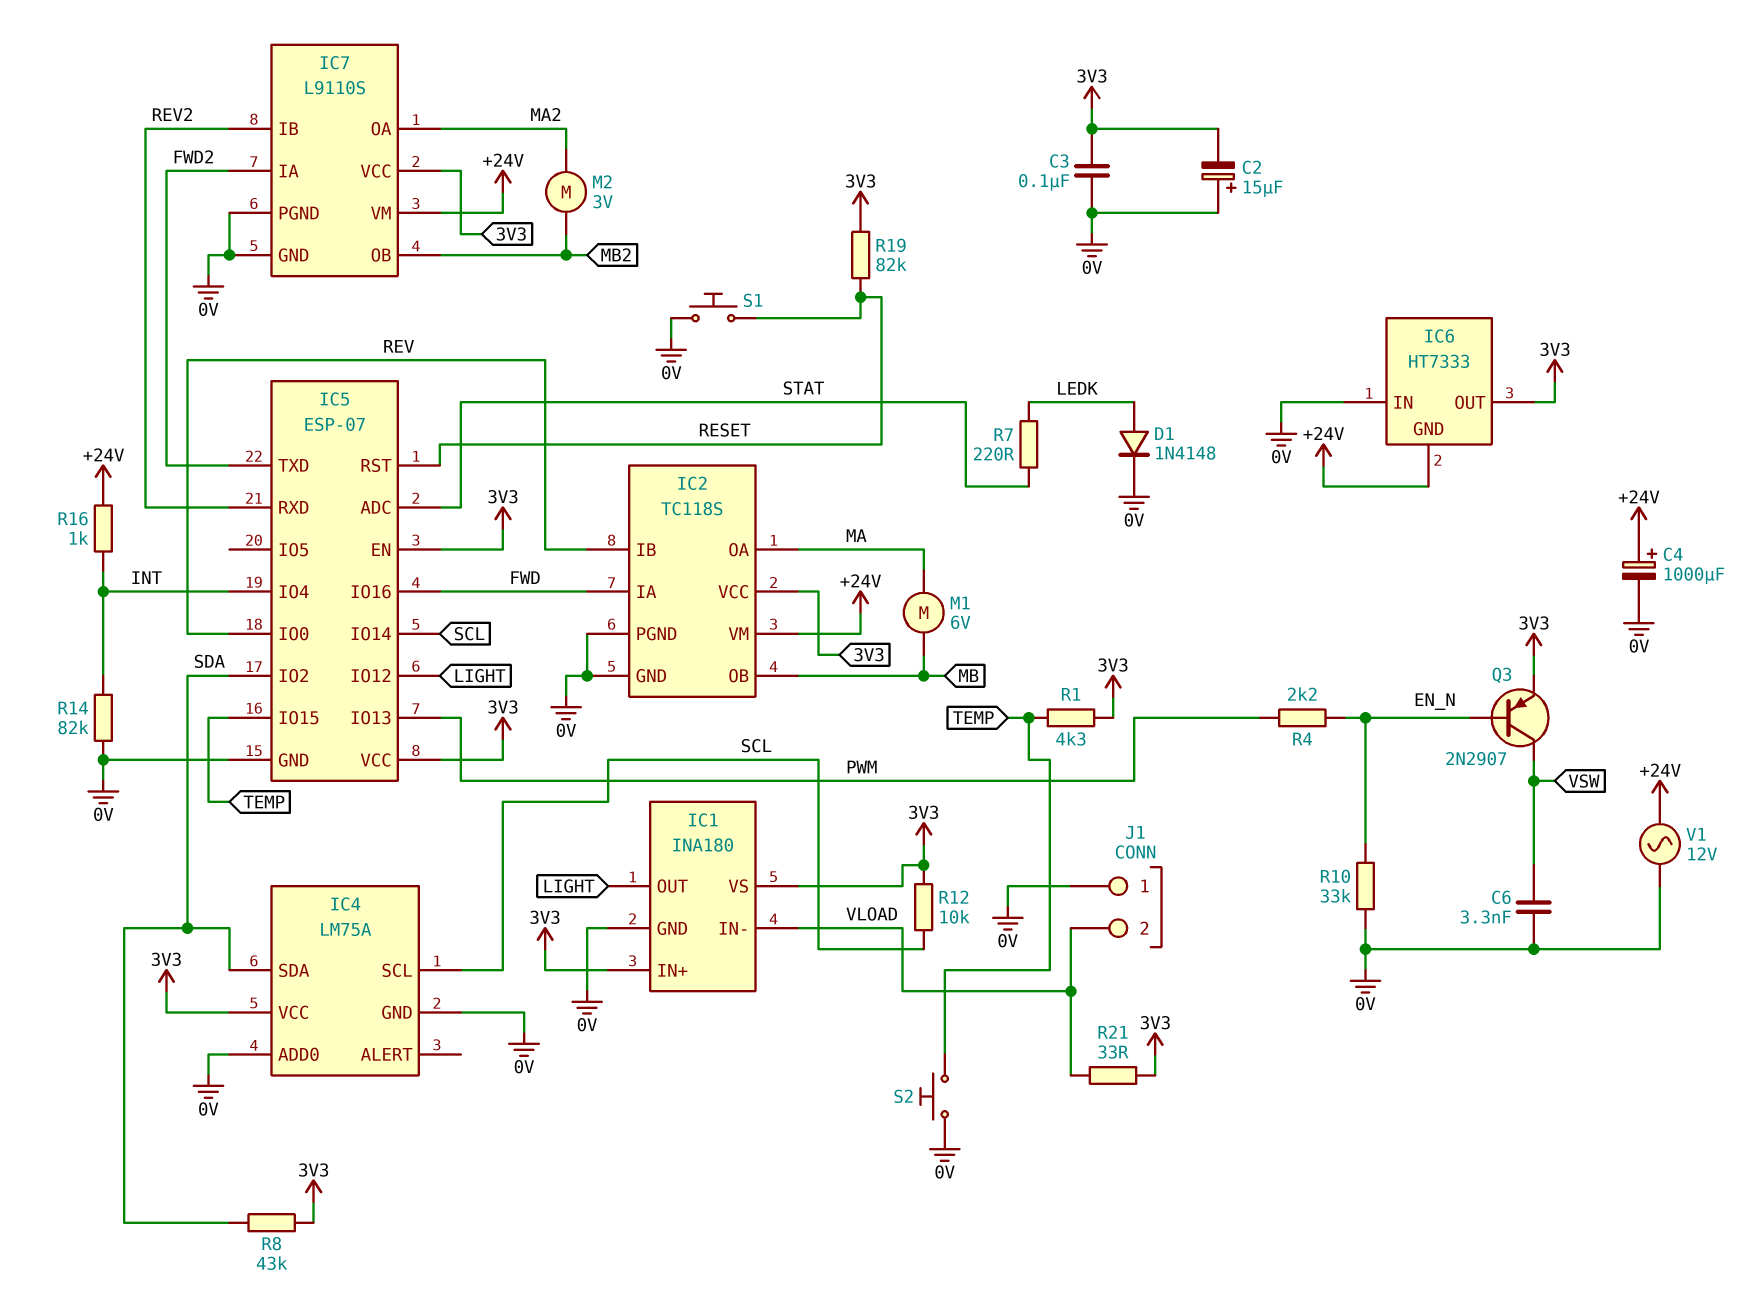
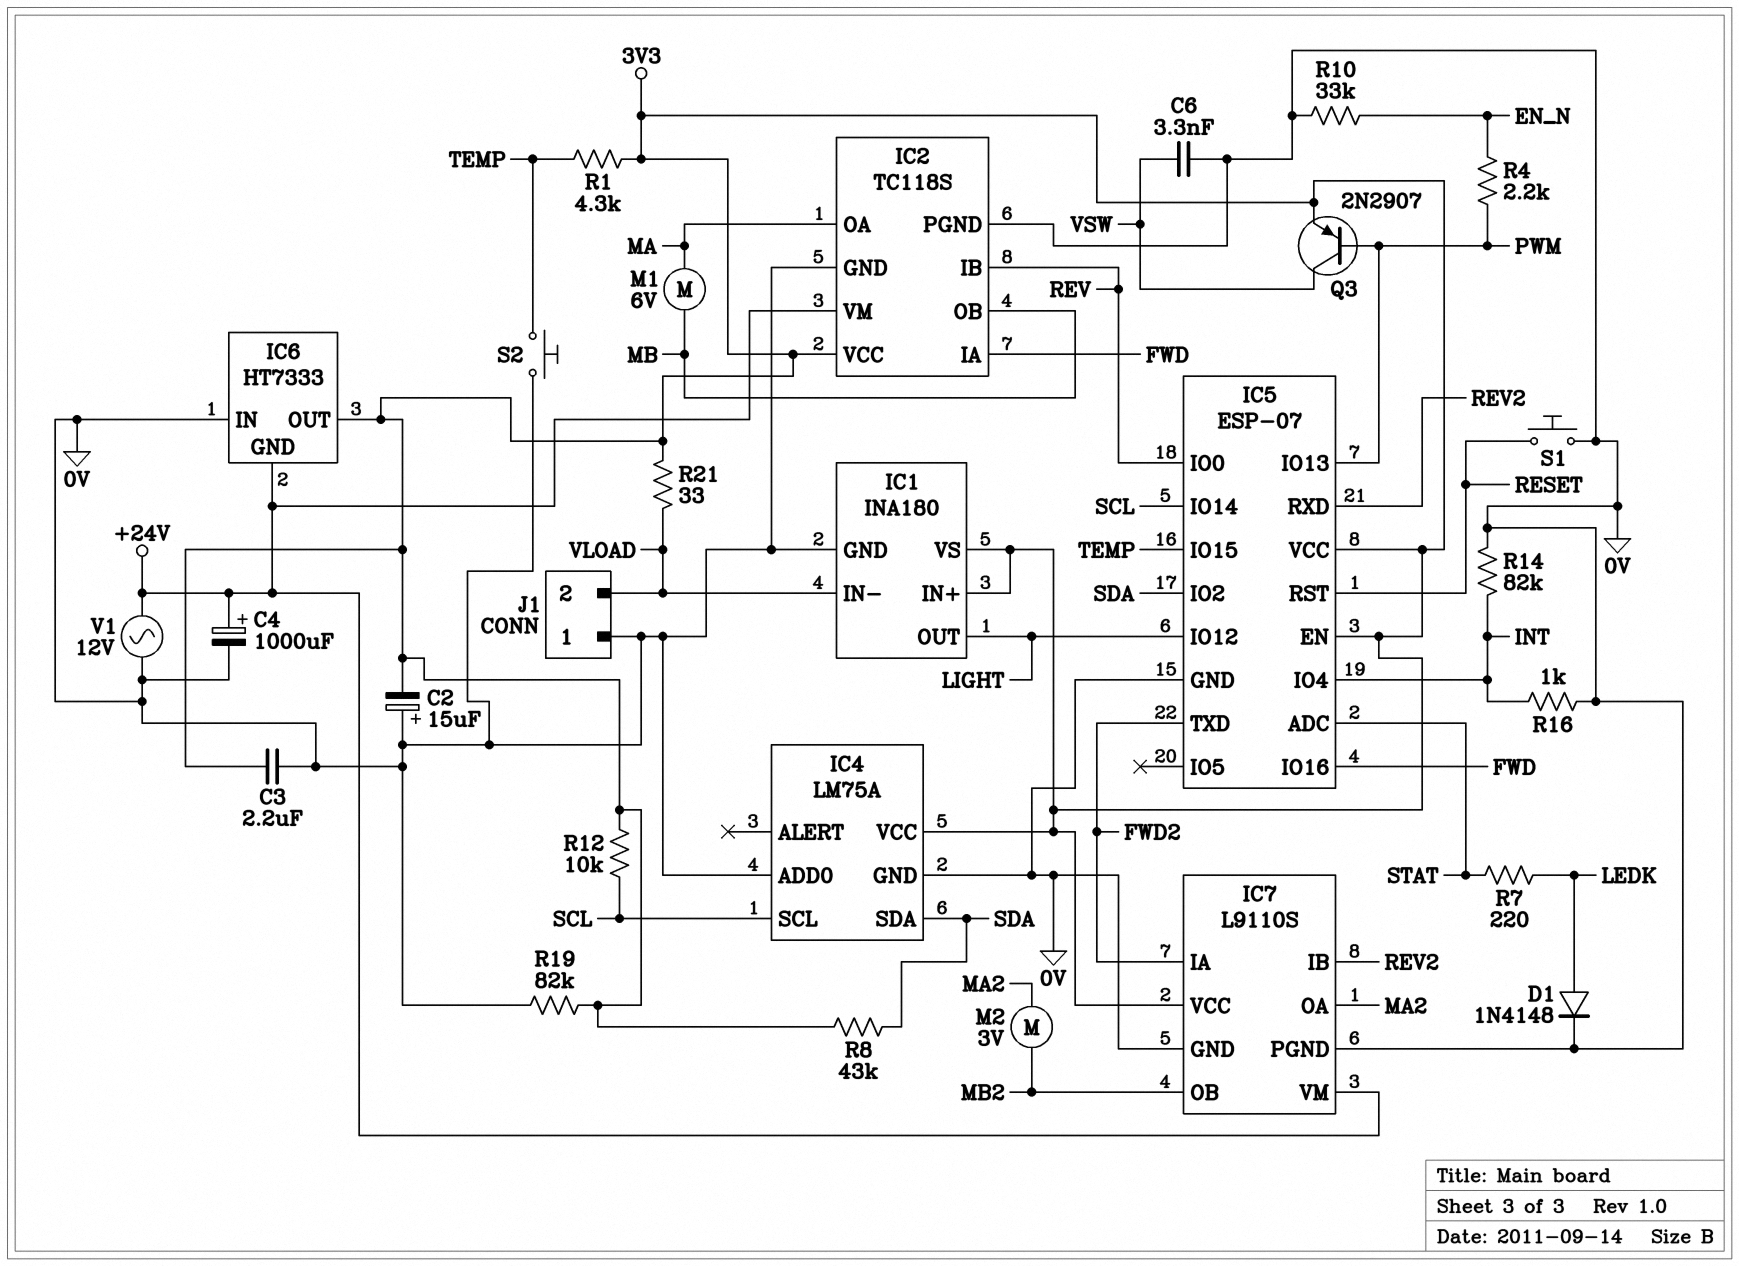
C3: 100nF (0V, 3V3) -> 2.2uF (0V, 3V3)
Q3: PNP 2N2907 (B EN_N, C VSW, E 3V3) -> PNP 2N2907 (B PWM, C VSW, E 3V3)
R16: 1k (+24V, INT) -> 1k (0V, INT)
R19: 82k (3V3, RESET) -> 82k (0V, 3V3)

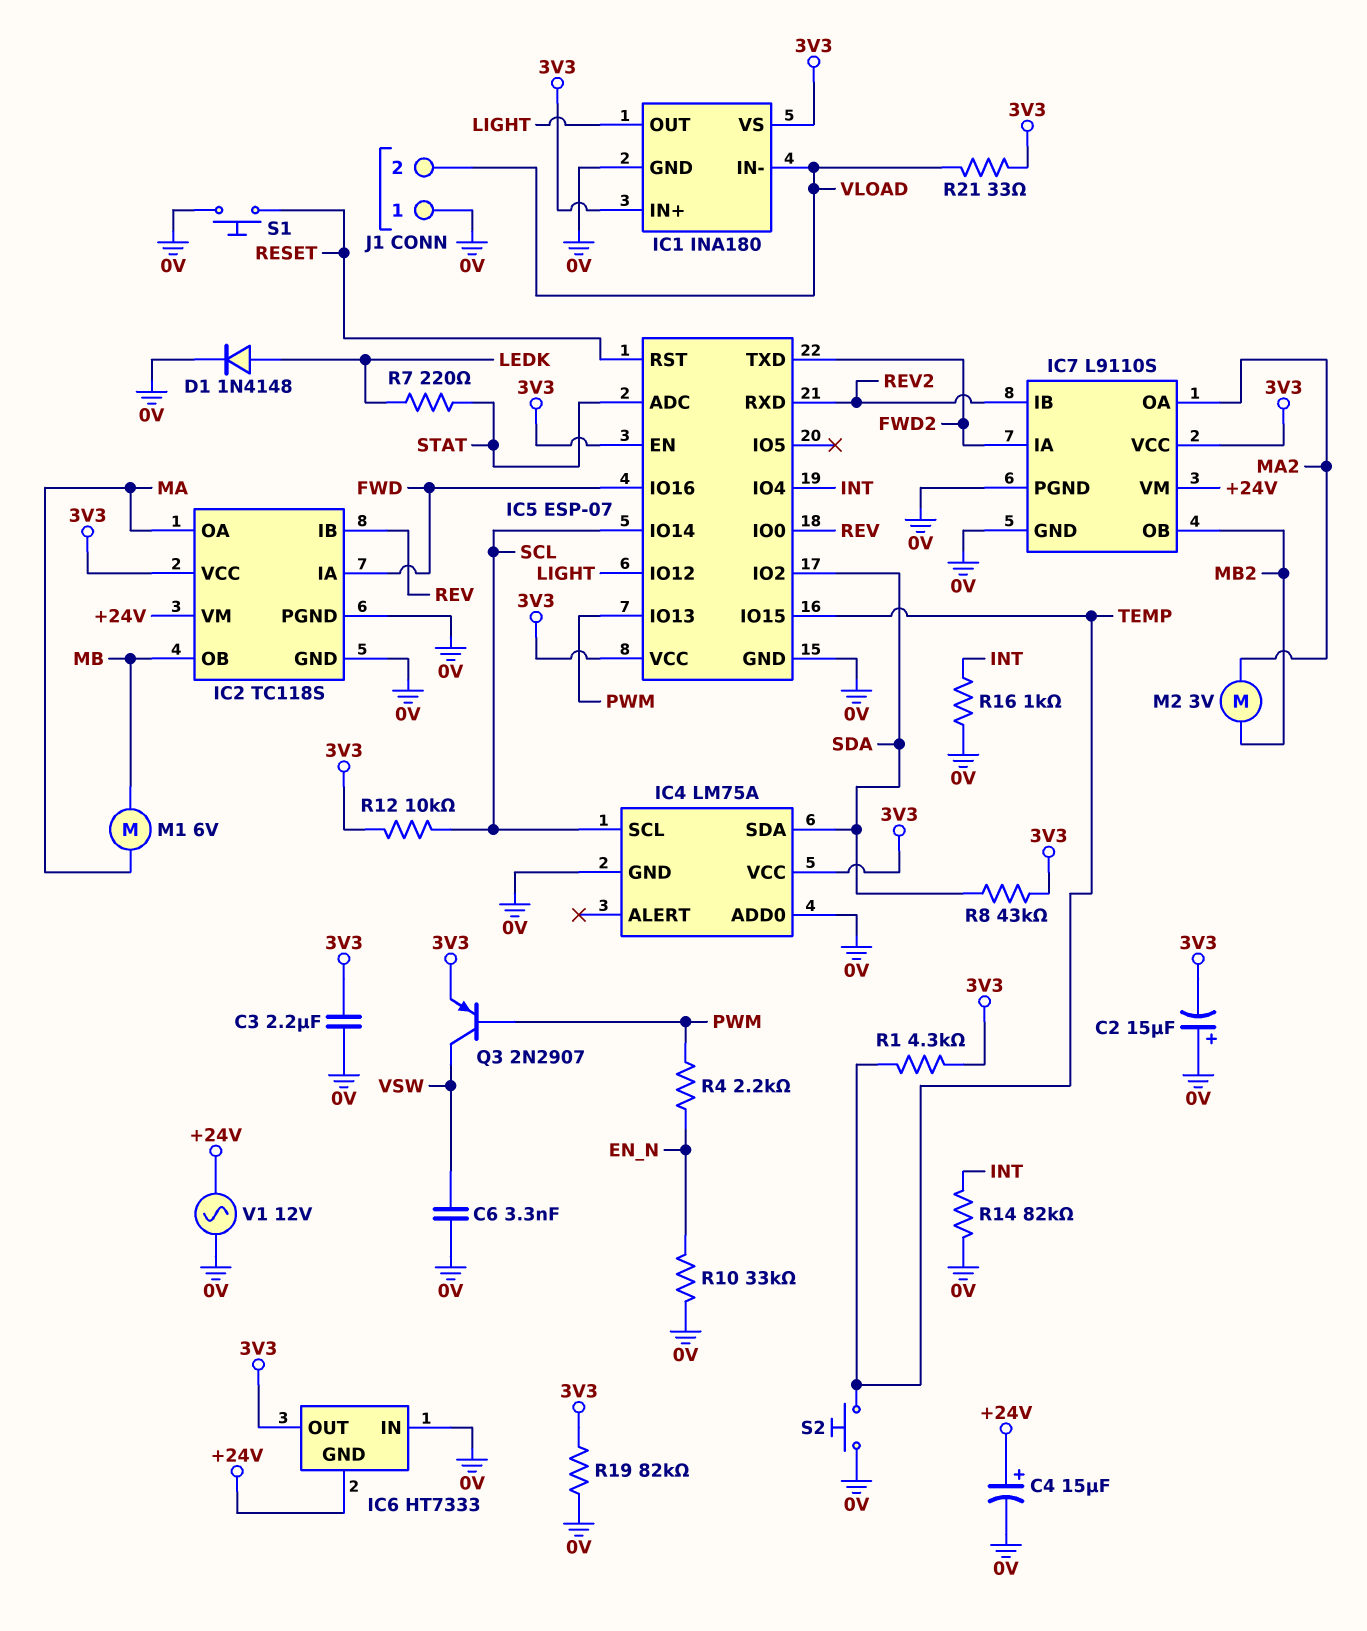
C4: 1000uF (plus +24V, minus 0V) -> 15uF (plus +24V, minus 0V)

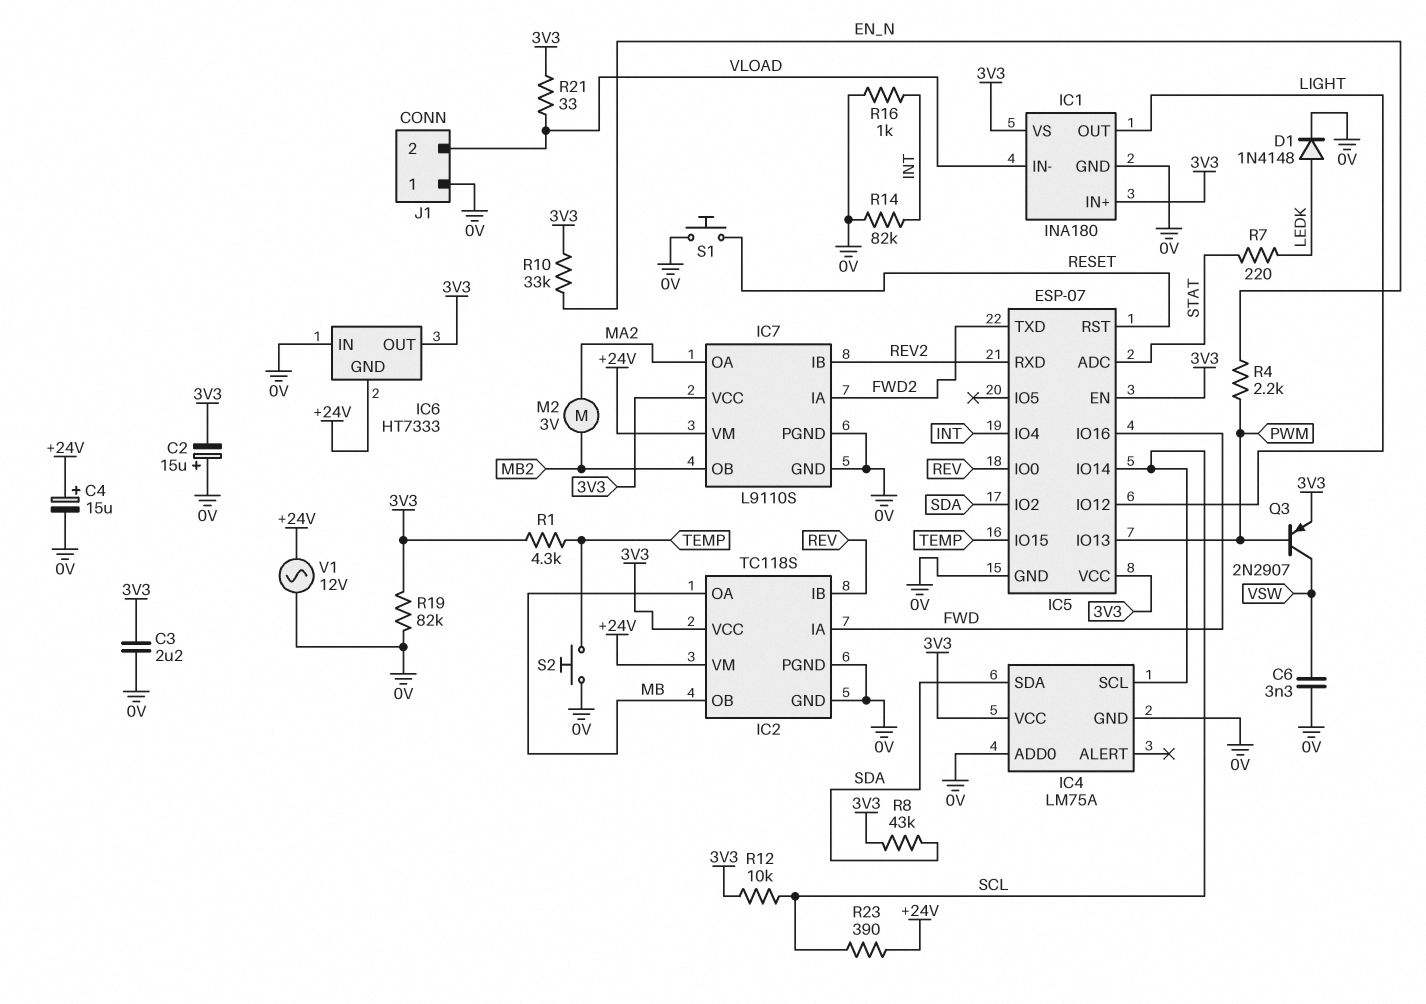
IC2 pin OA: MA -> MB
M1: motor 6V (MA, MB) -> none
R10: 33k (0V, EN_N) -> 33k (3V3, EN_N)
R23: none -> 390 (+24V, SCL)

